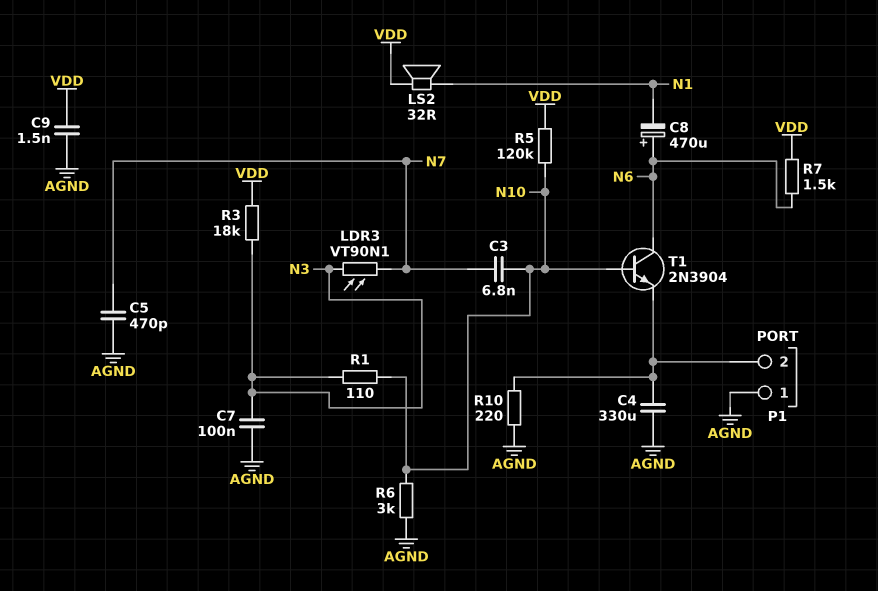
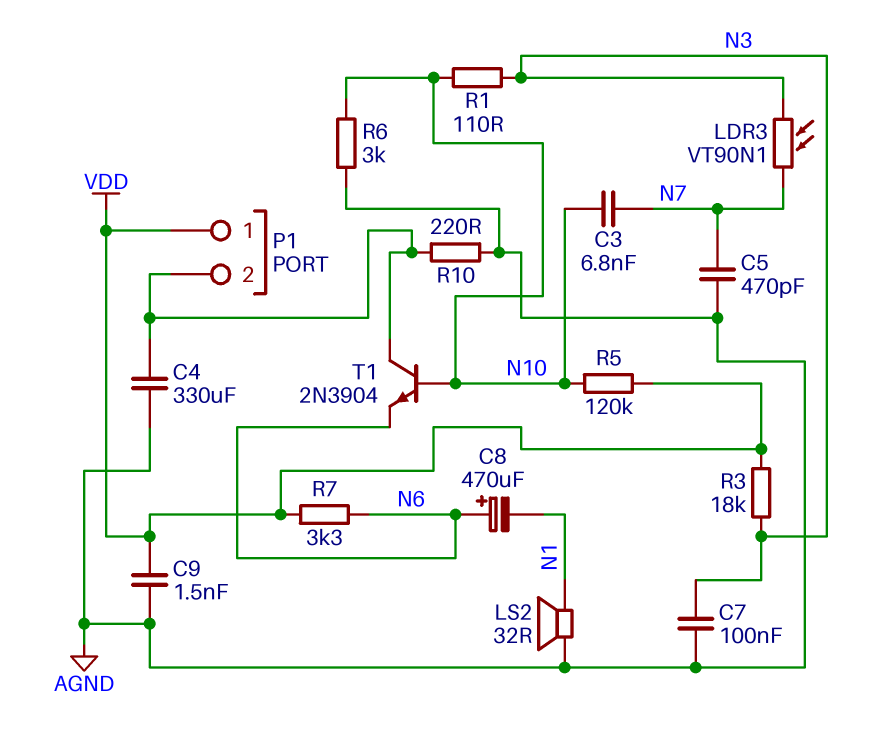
LS2: speaker 32R (N1, VDD) -> speaker 32R (AGND, N1)
P1 pin 1: AGND -> VDD
R7: 1.5k (N6, VDD) -> 3.3k (N6, VDD)
T1: NPN 2N3904 (B N10, C N6, E P1/2) -> NPN 2N3904 (B N10, C P1/2, E N6)

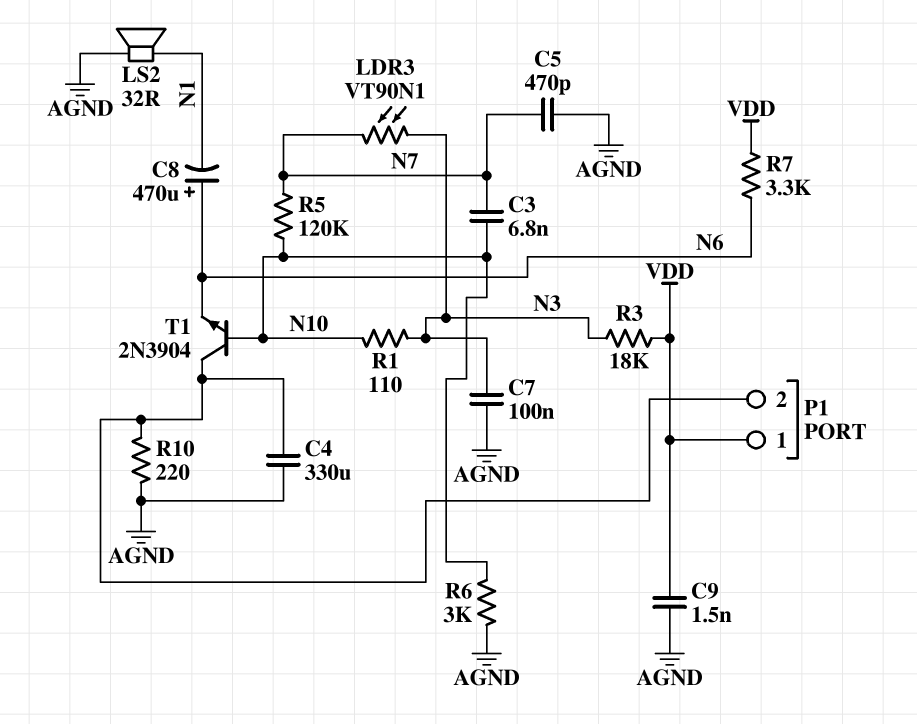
R5: 120k (N10, VDD) -> 120k (N7, N10)

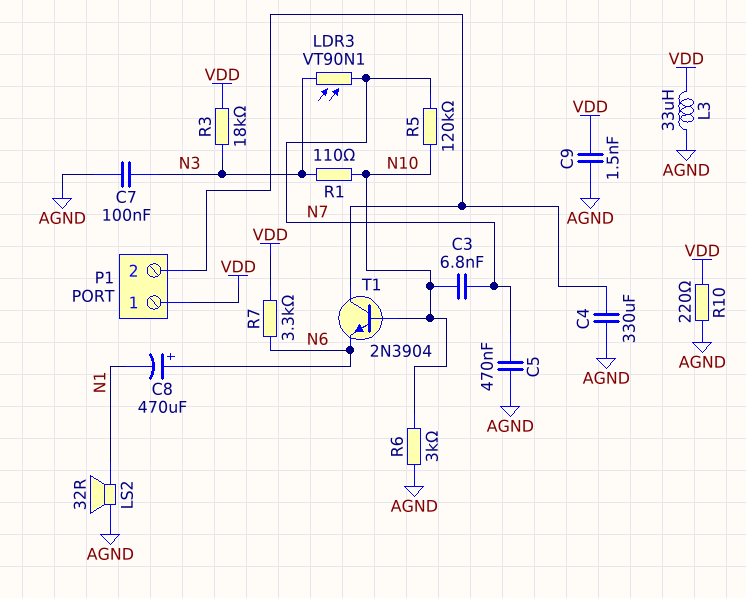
C5: 470pF (AGND, N7) -> 470nF (AGND, N7)
L3: none -> 33uH (AGND, VDD)
R10: 220 (AGND, P1/2) -> 220 (AGND, VDD)

